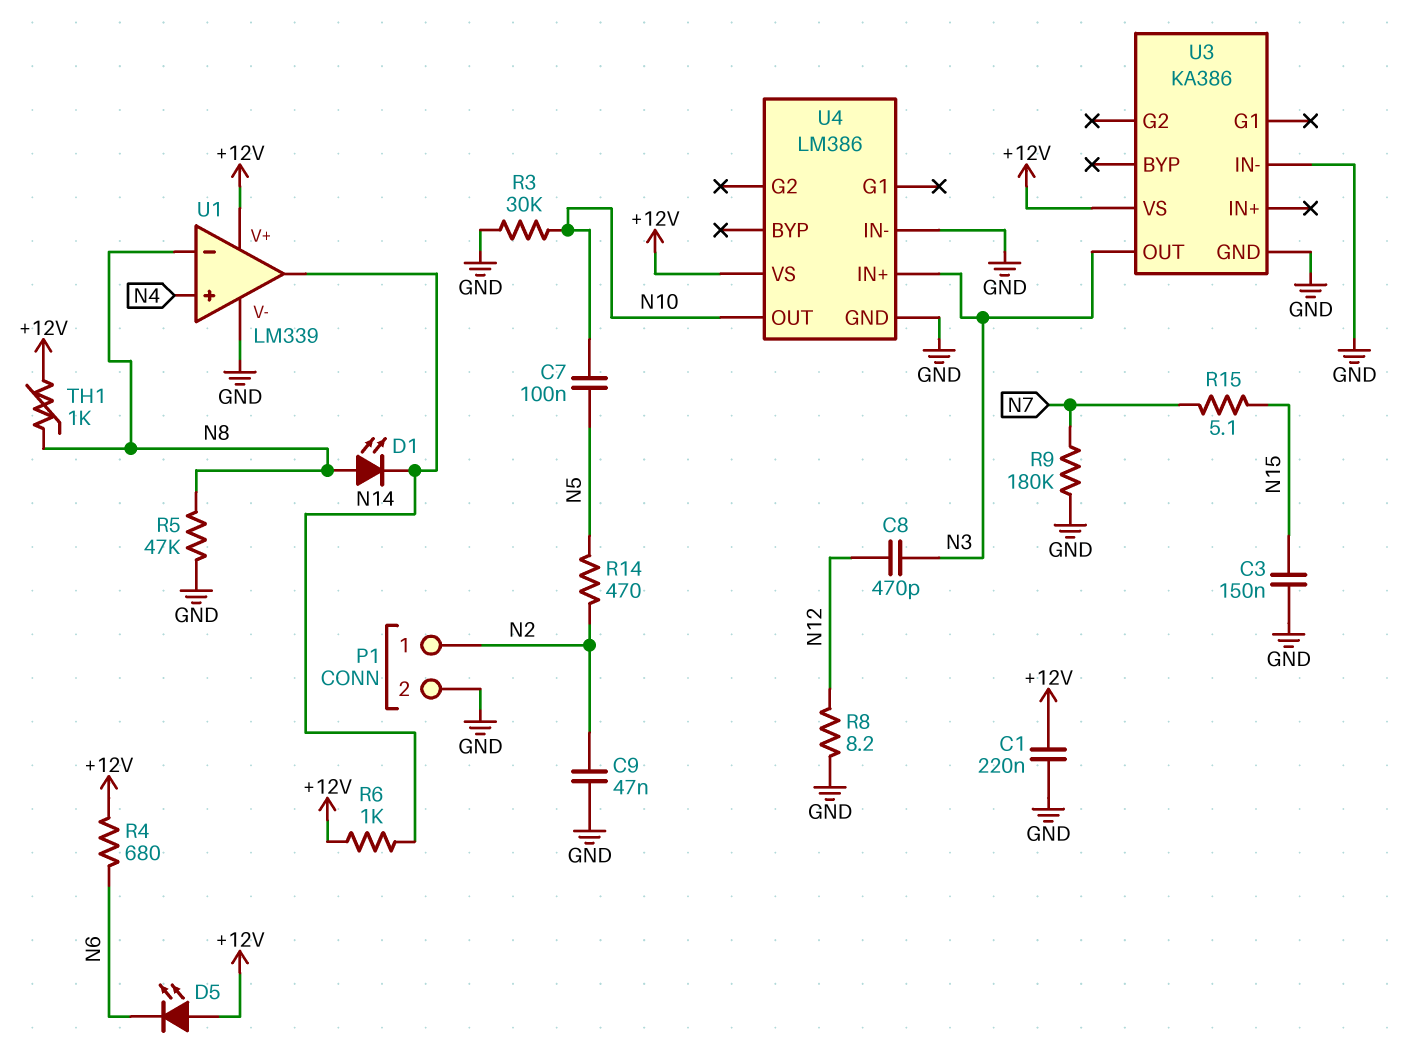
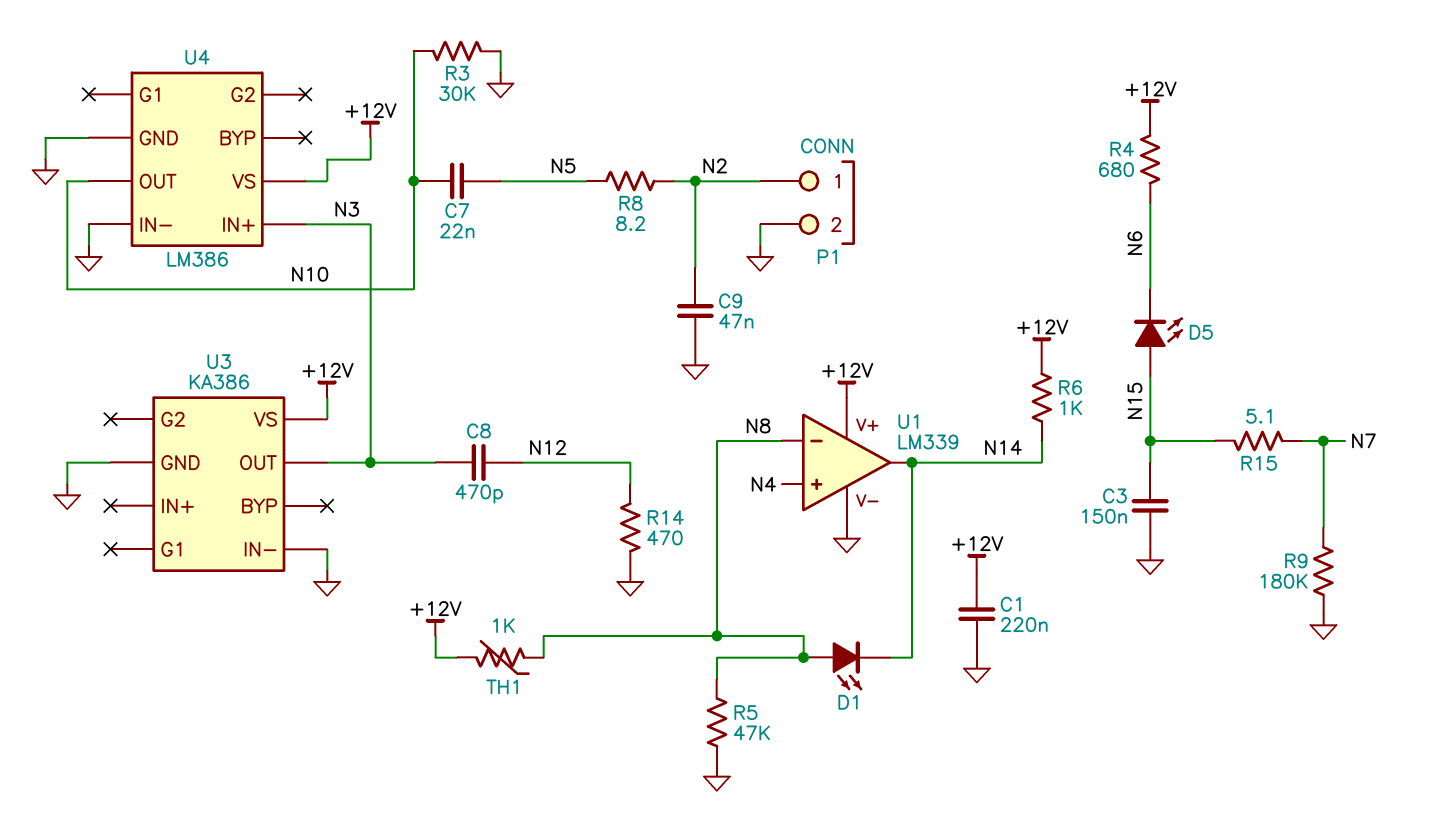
C7: 100nF (N5, N10) -> 22nF (N5, N10)
D5: LED (A +12V, K N6) -> LED (A N15, K N6)
R8: 8.2 (GND, N12) -> 8.2 (N2, N5)
R14: 470 (N2, N5) -> 470 (GND, N12)

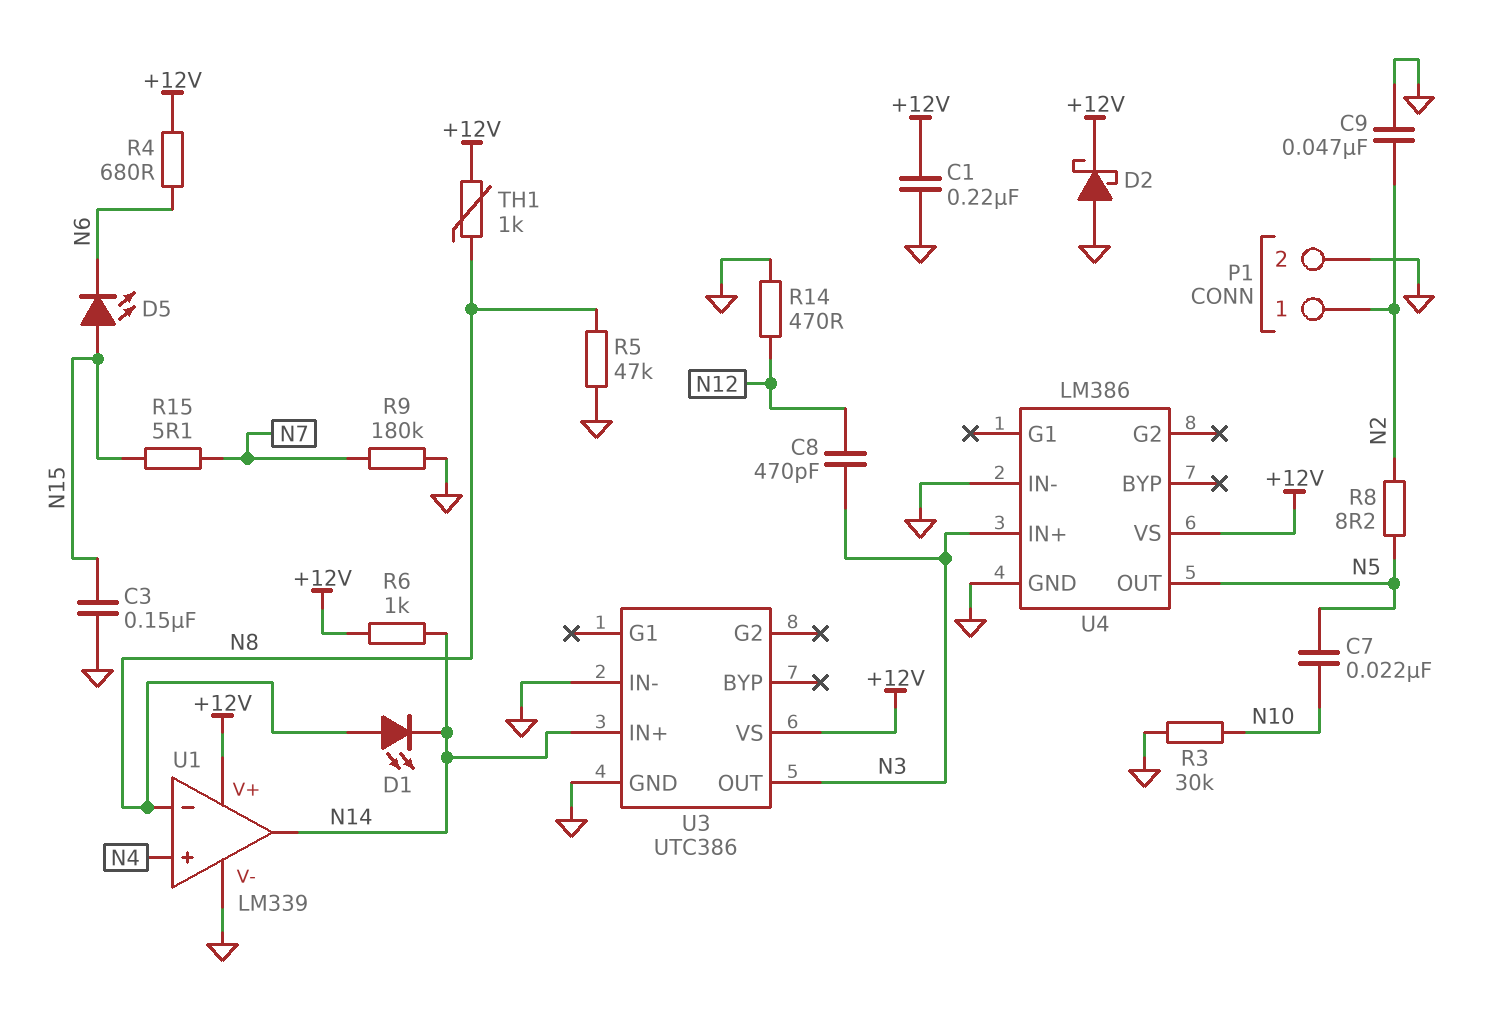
D2: none -> schottky (A GND, K +12V)
U3: KA386 -> UTC386
U3 pin IN+: none -> N14
U4 pin OUT: N10 -> N5

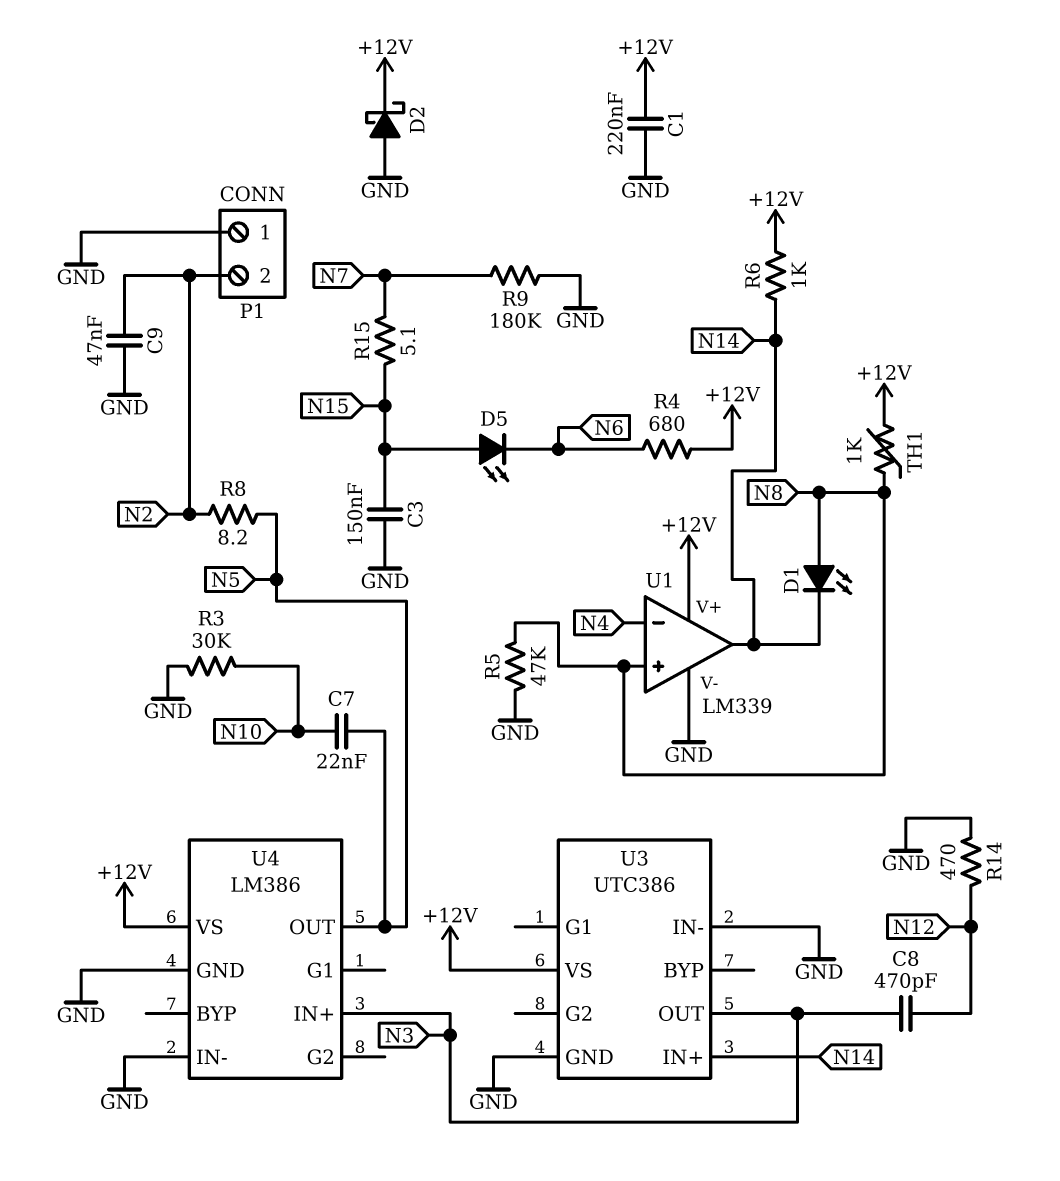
P1 pin 1: N2 -> GND
P1 pin 2: GND -> N2
U1 pin in+: N4 -> N8
U1 pin in-: N8 -> N4

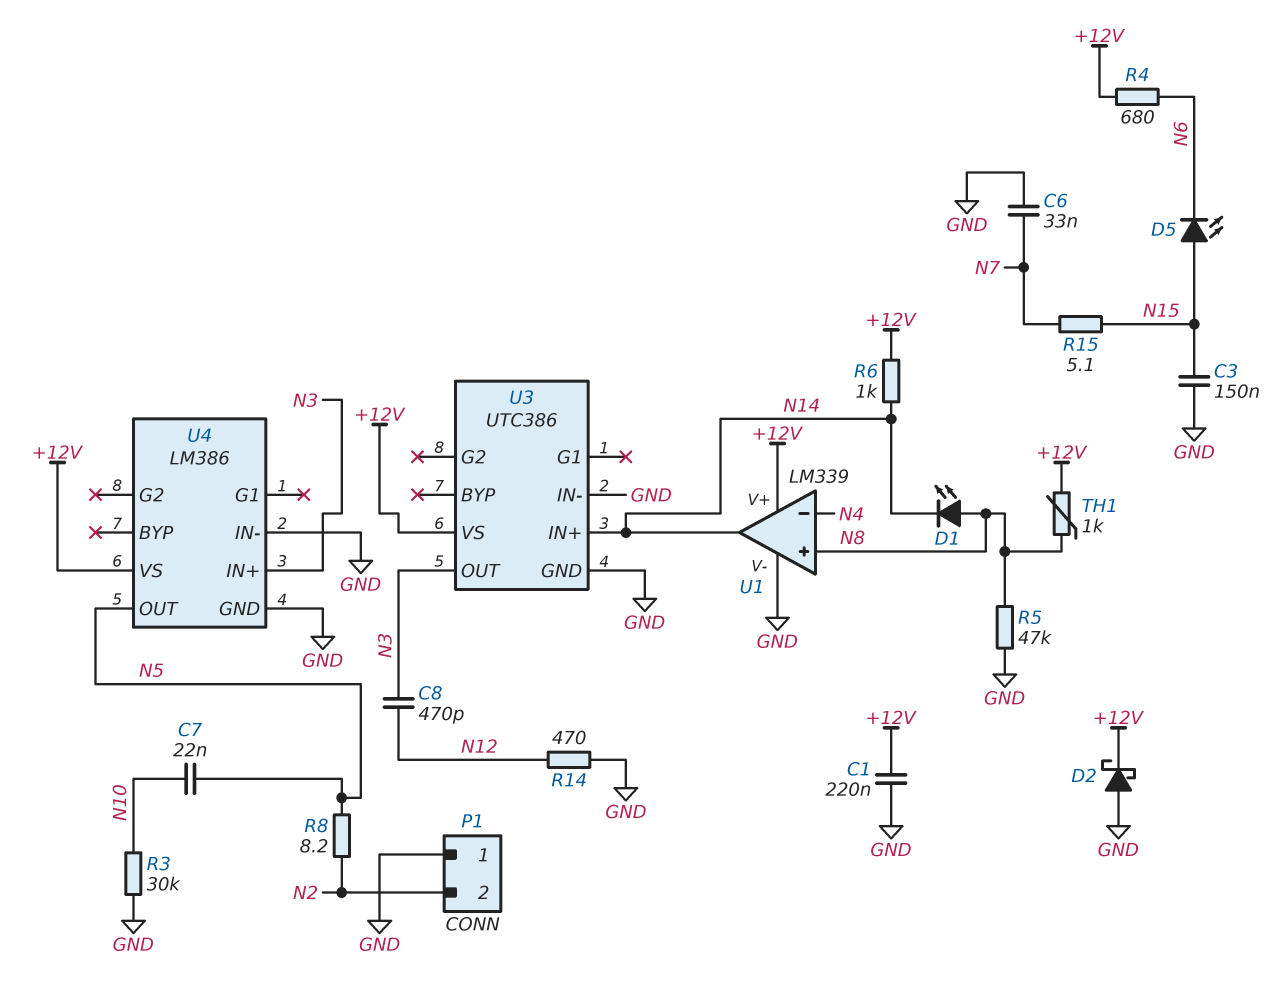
C6: none -> 33nF (GND, N7)
C9: 47nF (GND, N2) -> none
R9: 180k (GND, N7) -> none

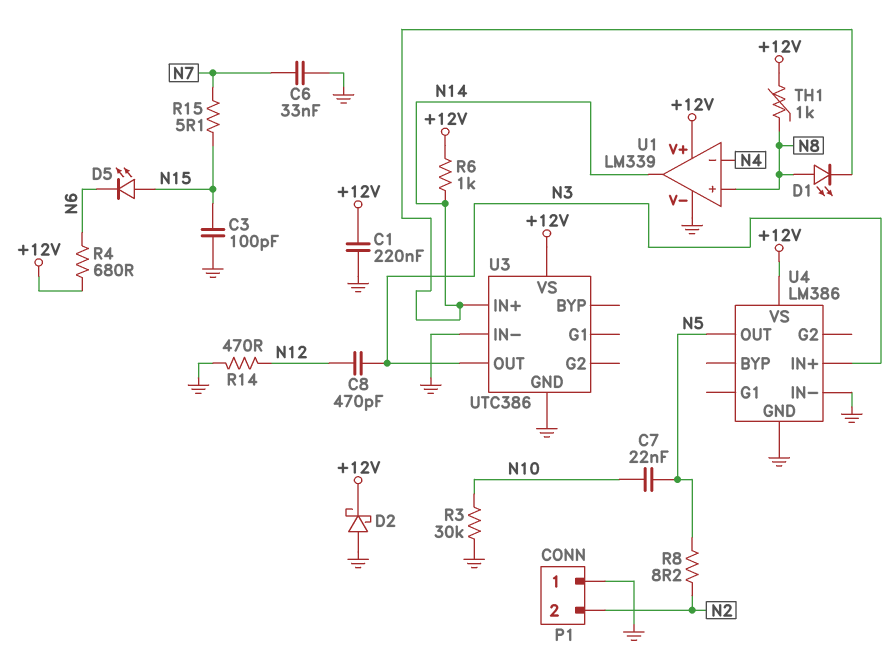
C3: 150nF (GND, N15) -> 100pF (GND, N15)
R5: 47k (GND, N8) -> none

